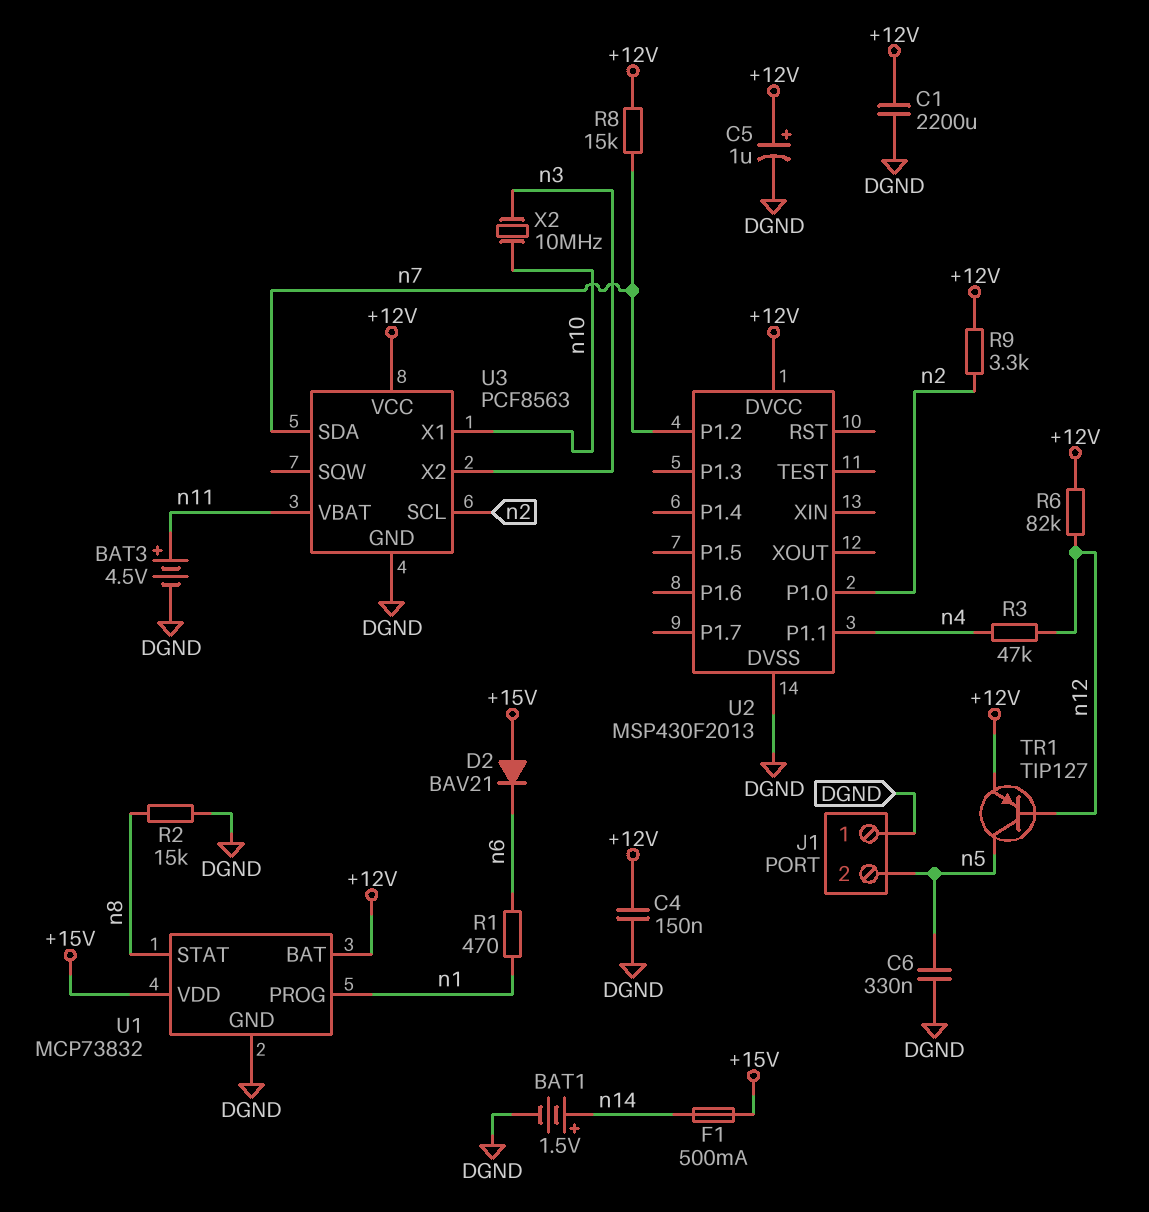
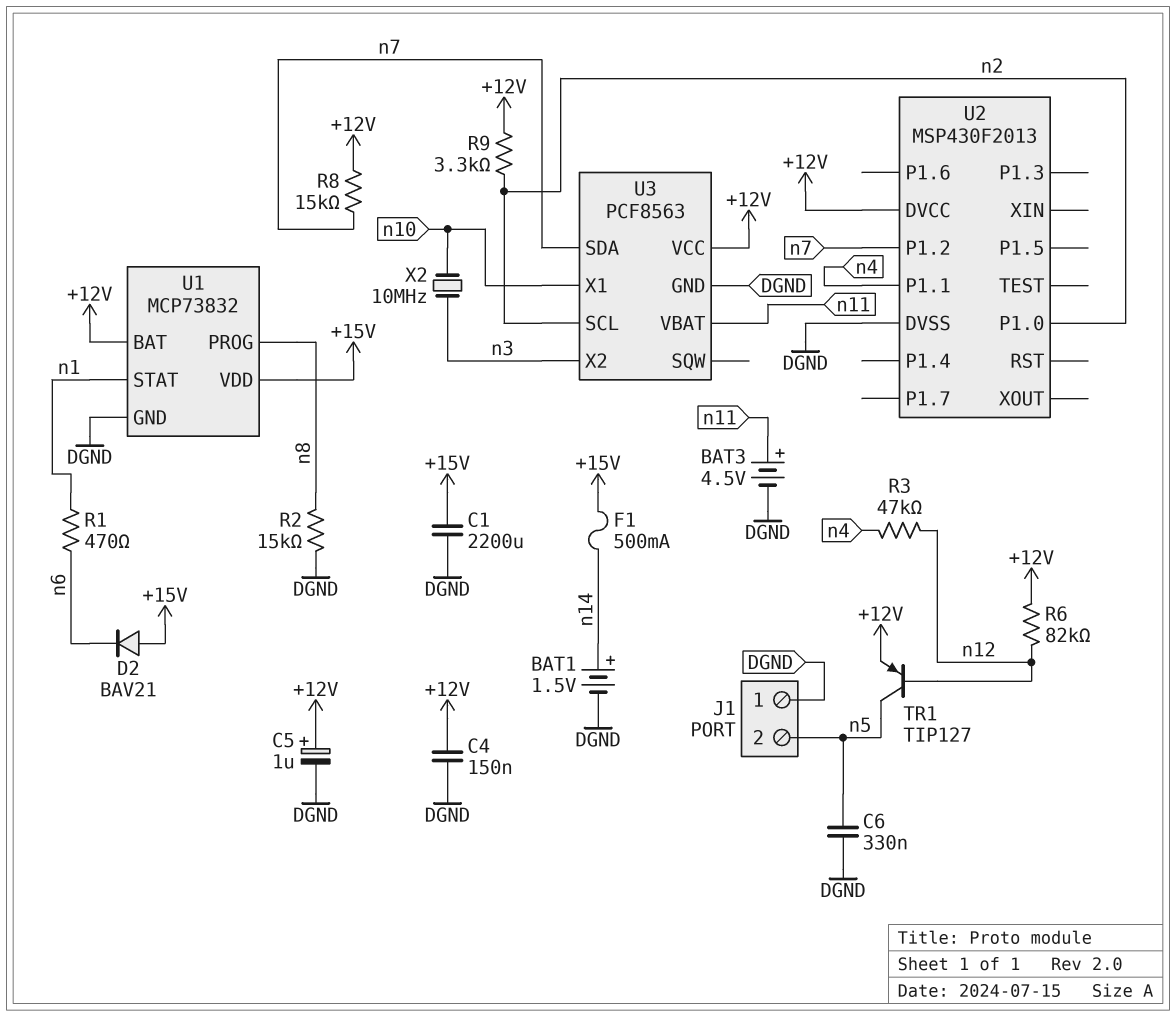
C1: 2200uF (+12V, DGND) -> 2200uF (+15V, DGND)
U1 pin PROG: n1 -> n8
U1 pin STAT: n8 -> n1

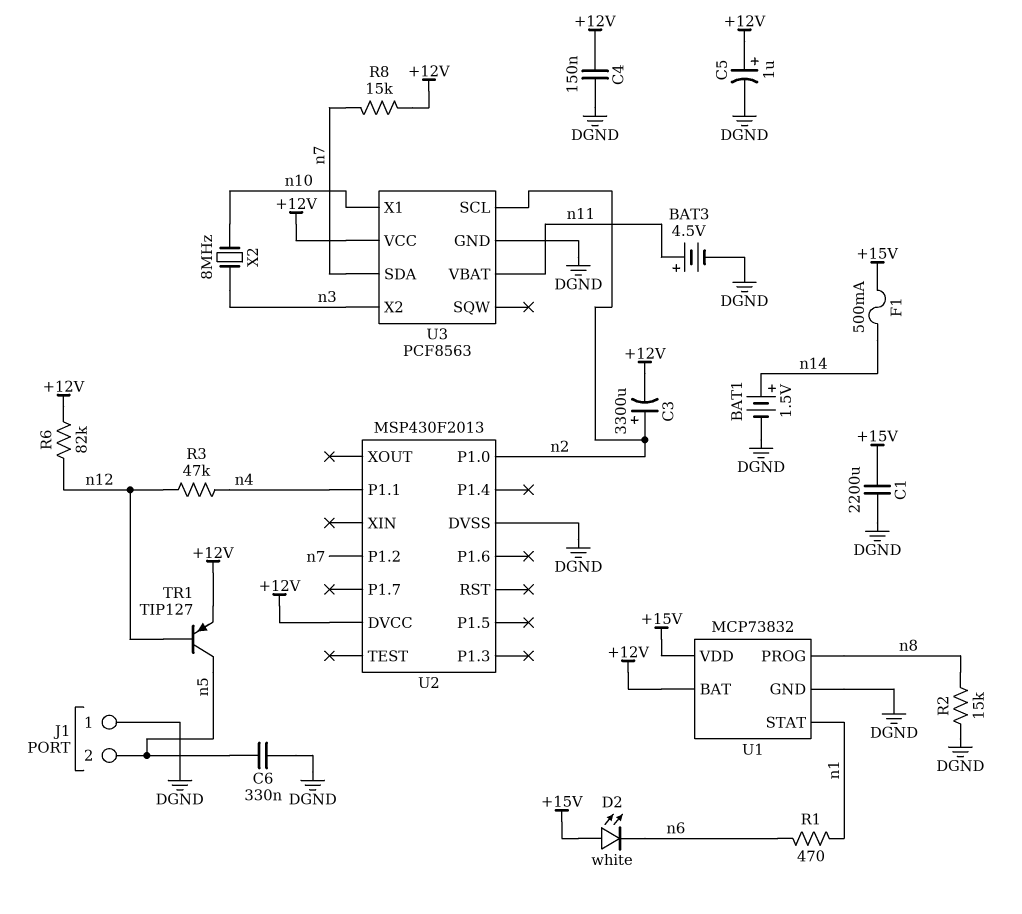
C3: none -> 3300uF (plus n2, minus +12V)
D2: diode BAV21 (A +15V, K n6) -> LED white (A +15V, K n6)
R9: 3.3k (+12V, n2) -> none
X2: 10MHz (n3, n10) -> 8MHz (n3, n10)

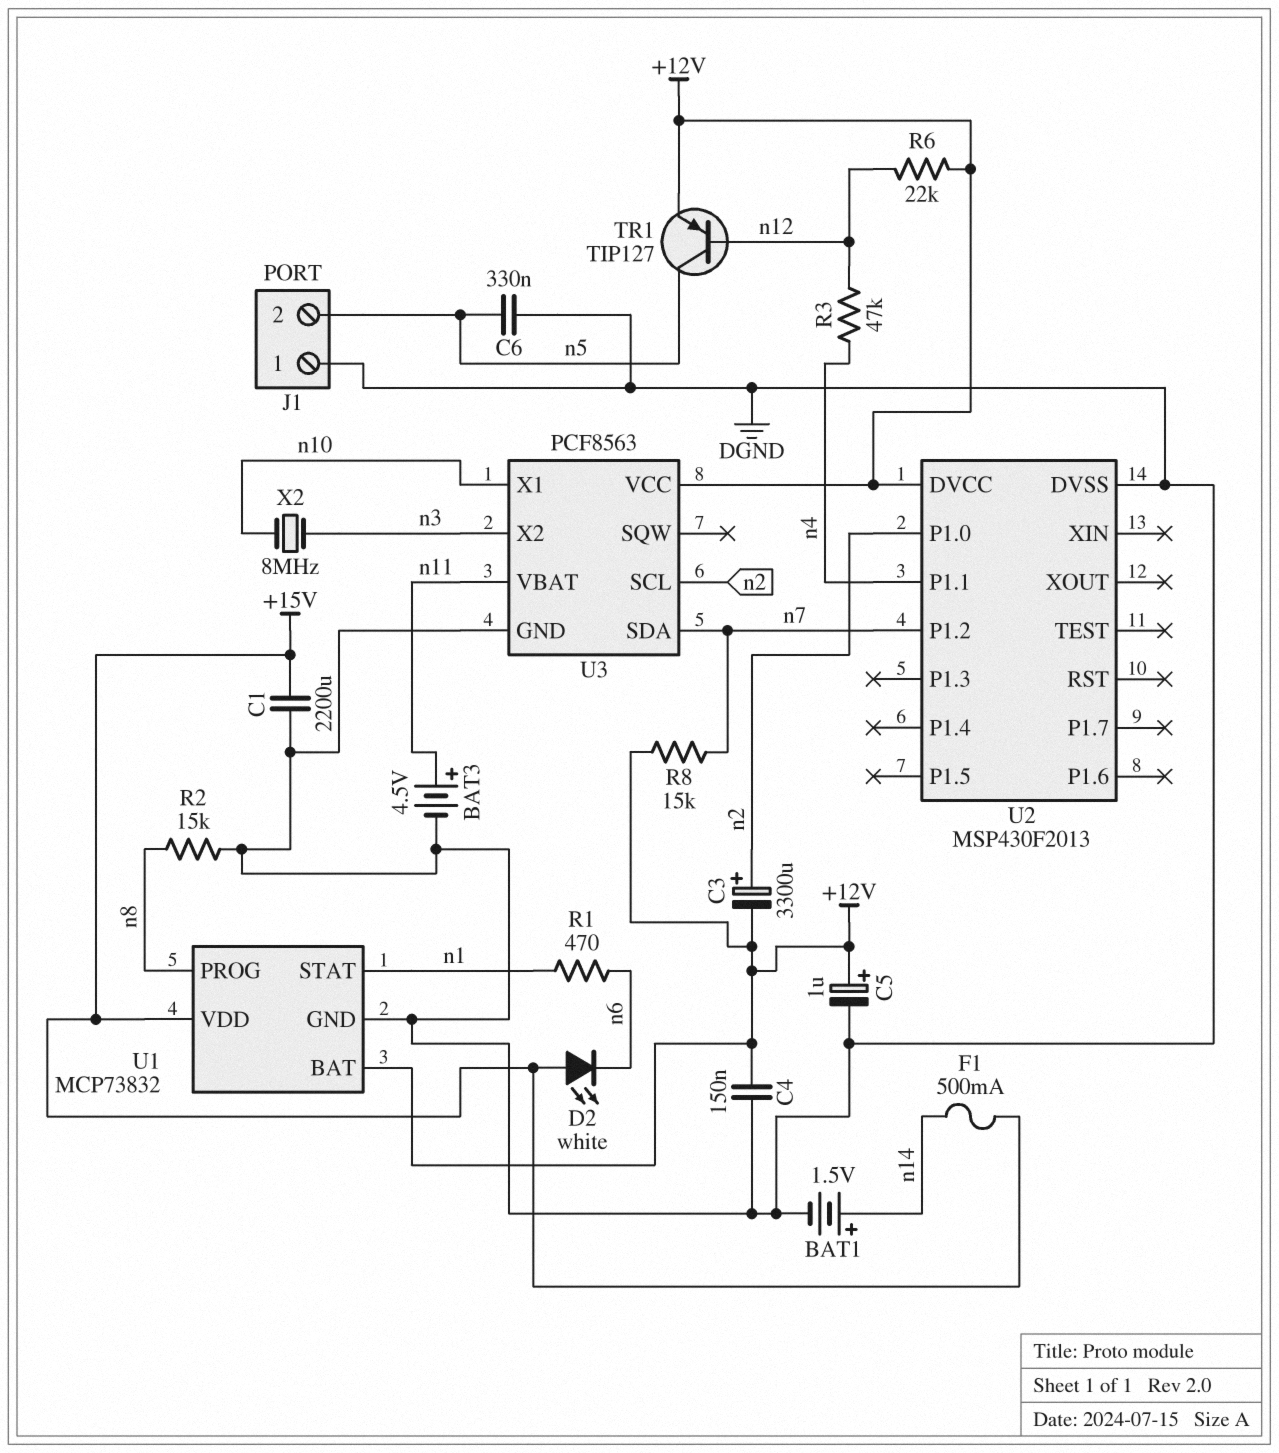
R6: 82k (+12V, n12) -> 22k (+12V, n12)

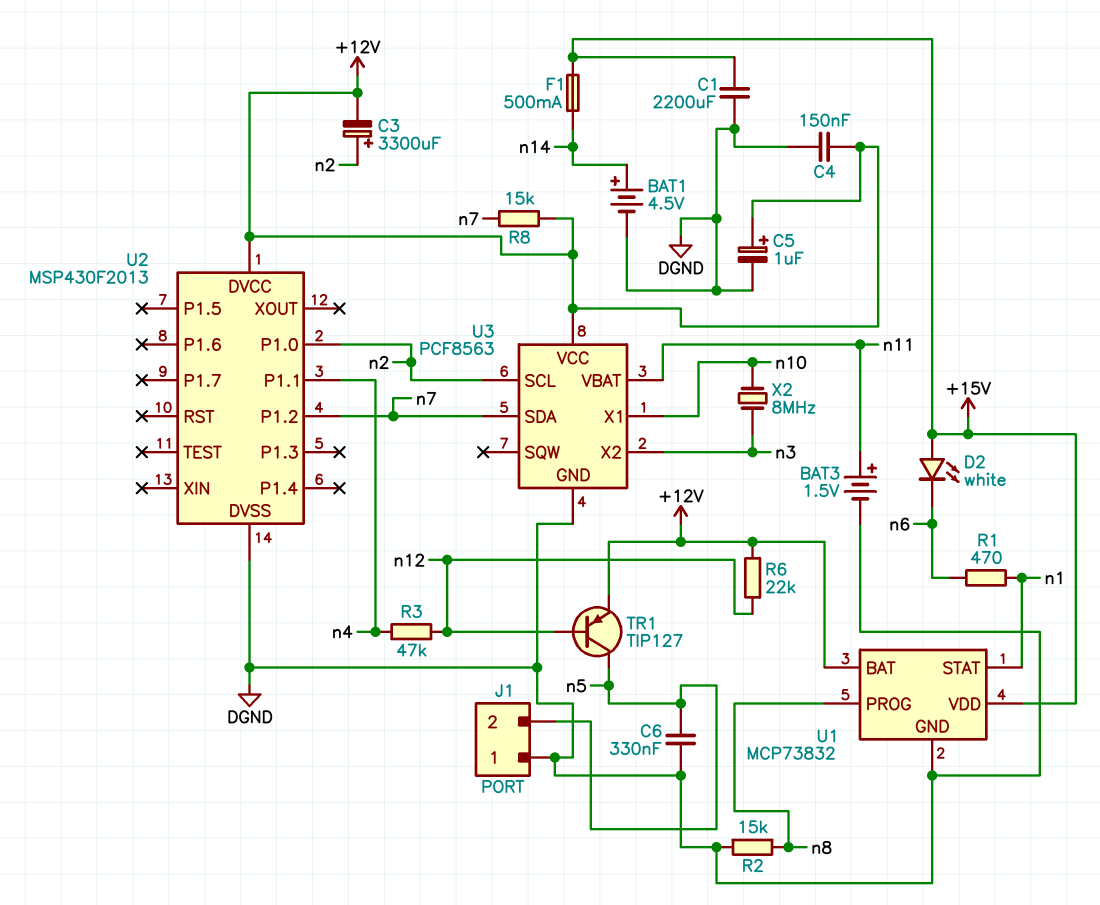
BAT1: 1.5V (plus n14, minus DGND) -> 4.5V (plus n14, minus DGND)
BAT3: 4.5V (plus n11, minus DGND) -> 1.5V (plus n11, minus DGND)

